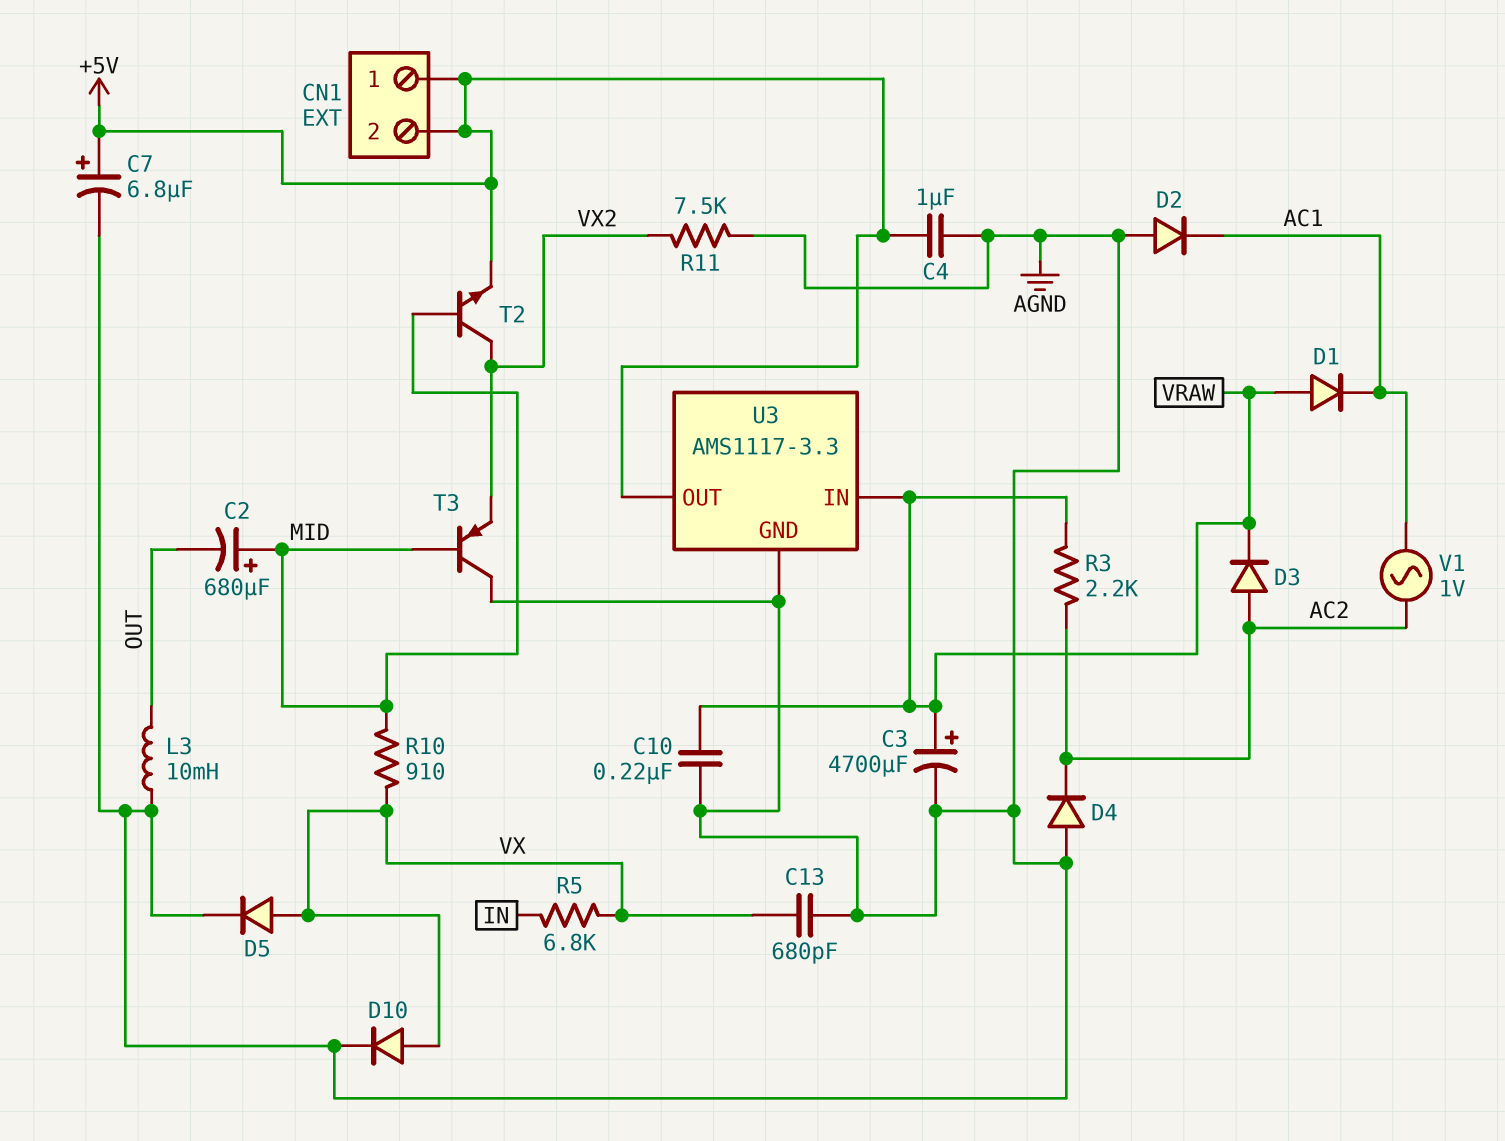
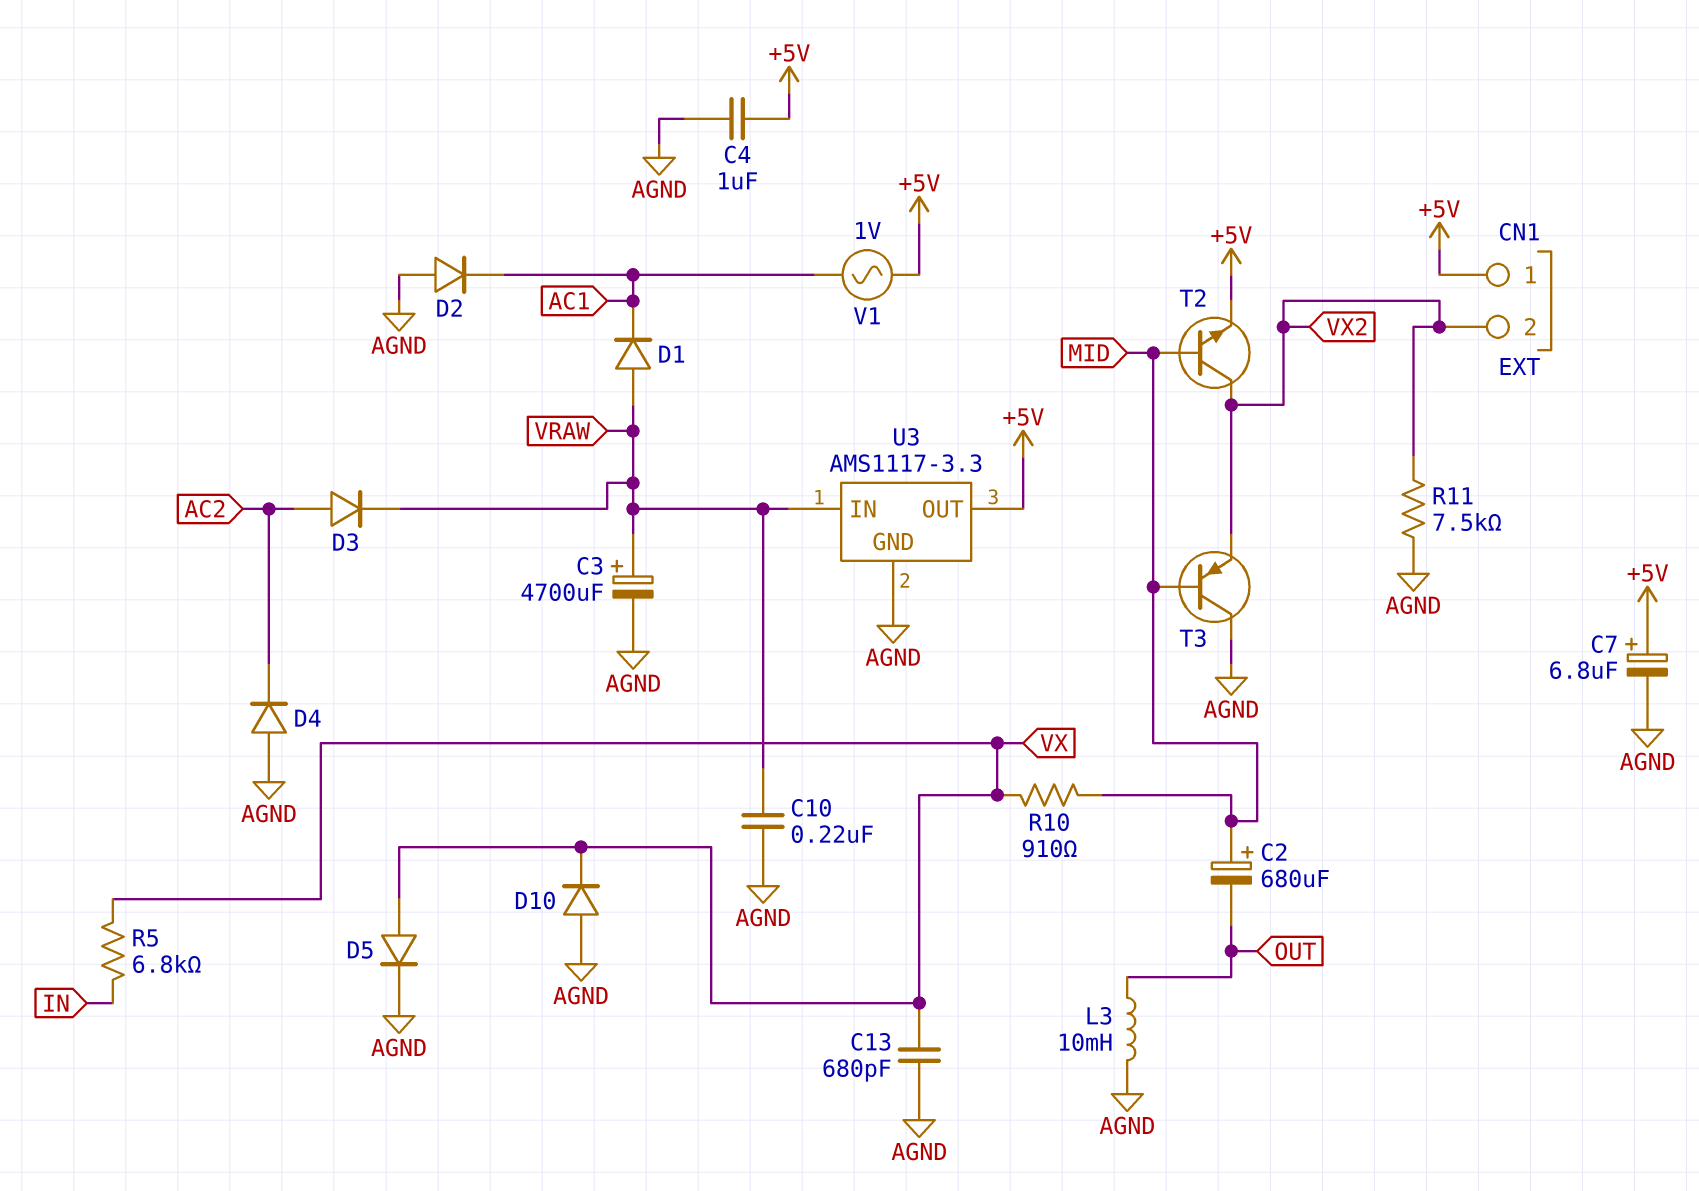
CN1 pin 2: +5V -> VX2
D10: diode (A VX, K AGND) -> diode (A AGND, K VX)
R3: 2.2k (AC2, VRAW) -> none
V1: AC 1V (AC1, AC2) -> AC 1V (+5V, AC1)

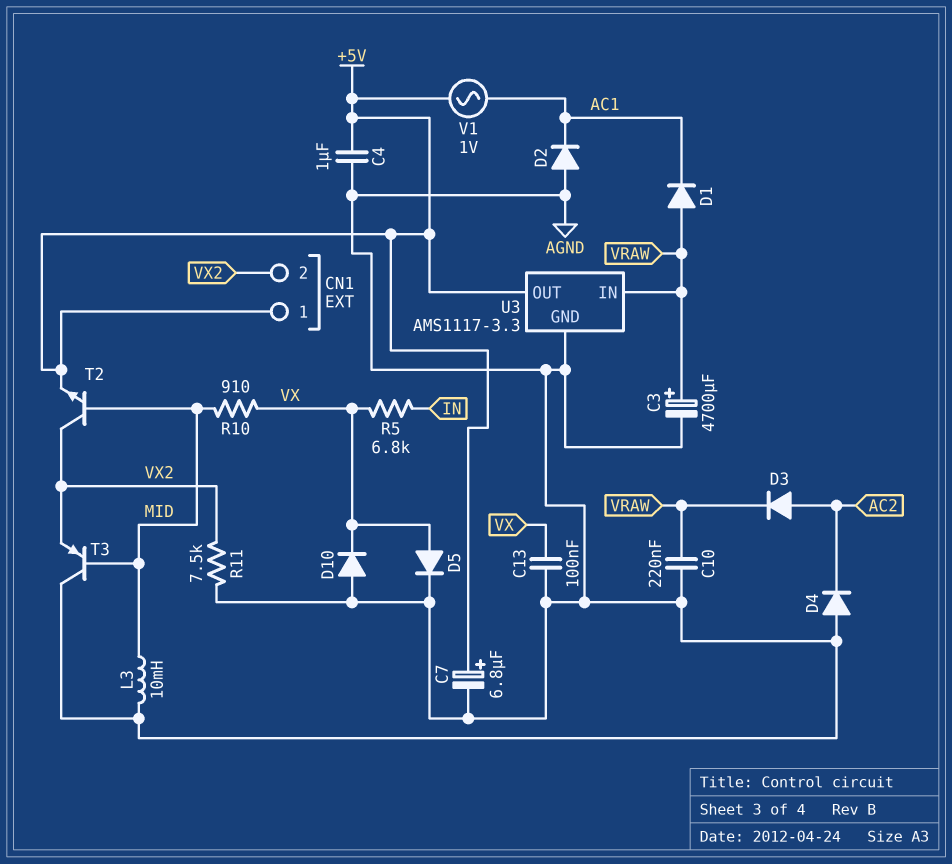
C2: 680uF (plus MID, minus OUT) -> none
C13: 680pF (AGND, VX) -> 100nF (AGND, VX)
L3: 10mH (AGND, OUT) -> 10mH (AGND, MID)

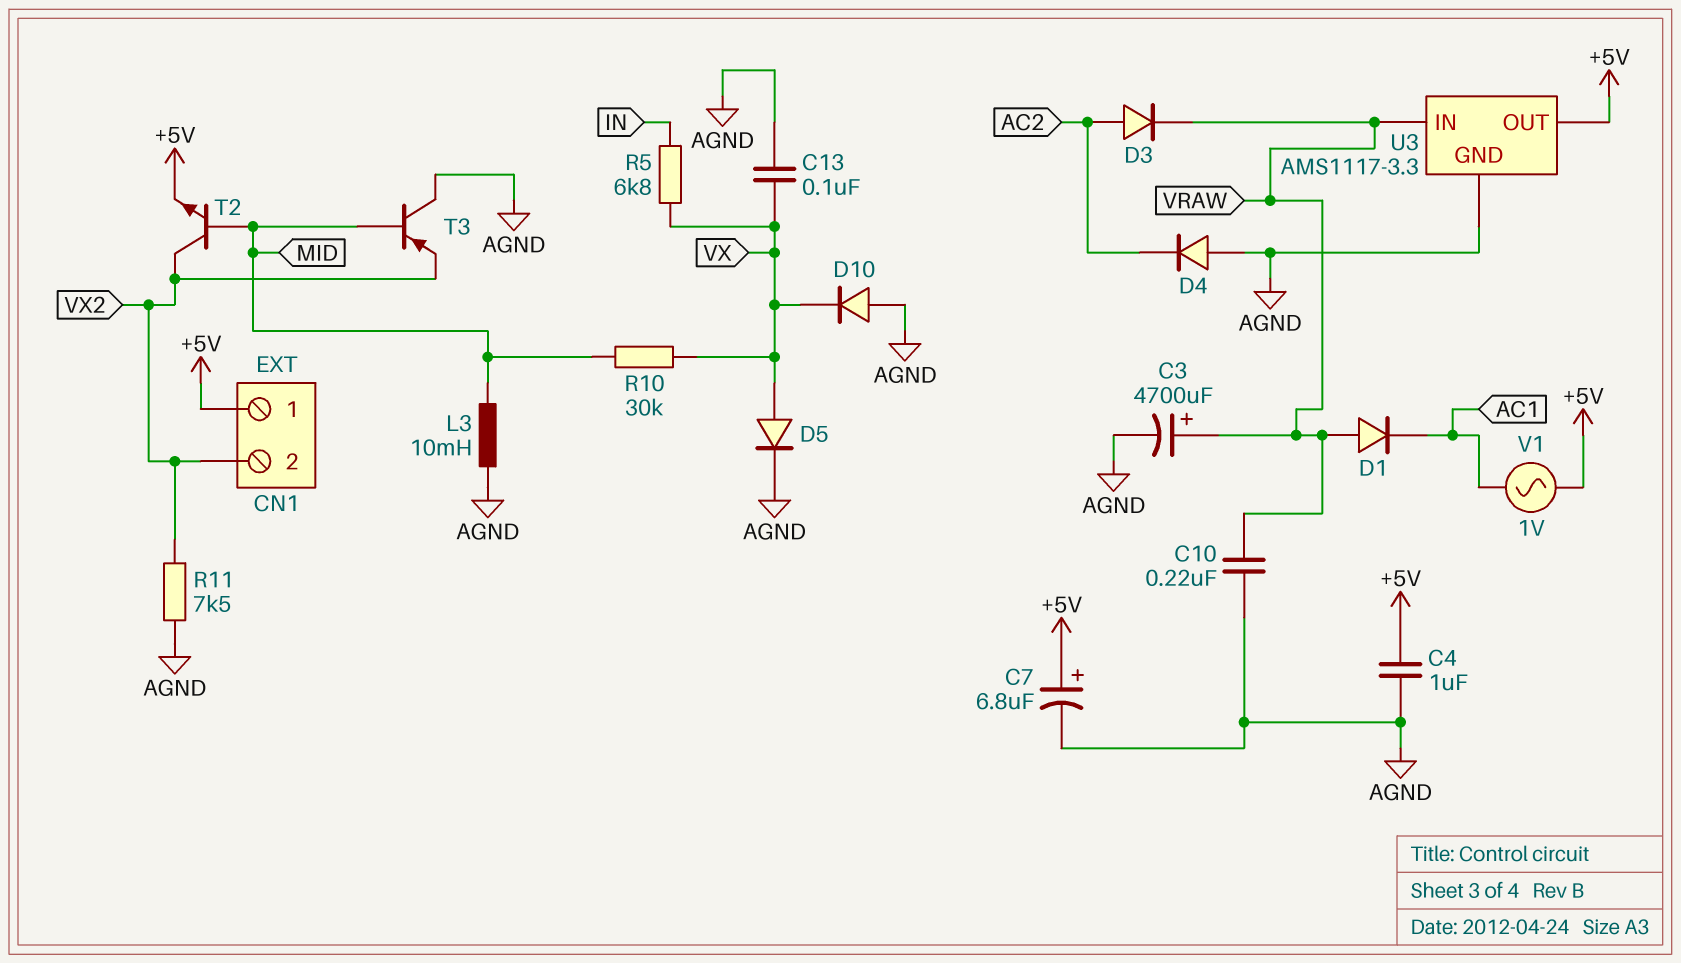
D2: diode (A AGND, K AC1) -> none
R10: 910 (MID, VX) -> 30k (MID, VX)

